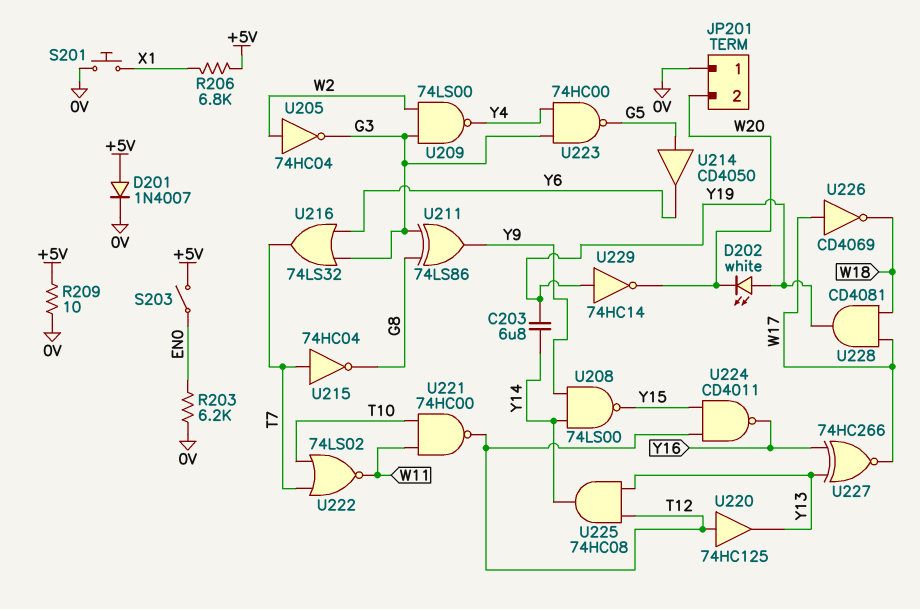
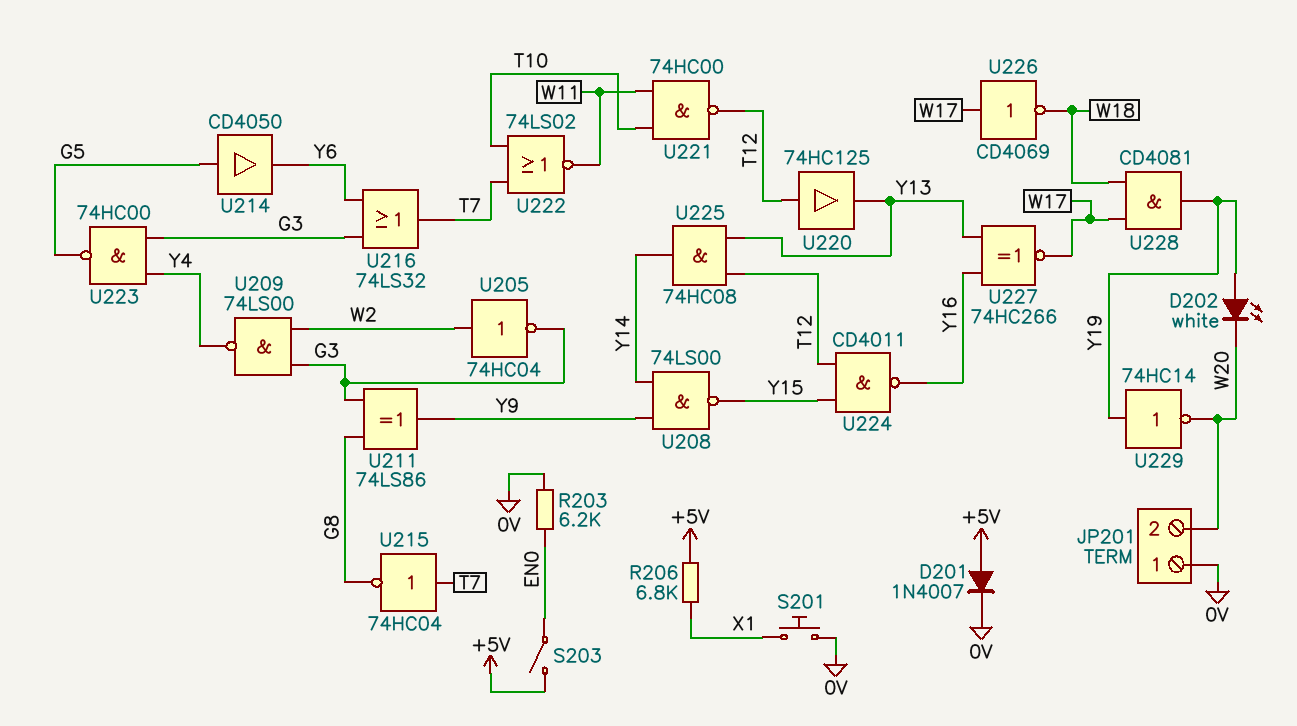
C203: 6.8uF (Y14, Y19) -> none
R209: 10 (+5V, 0V) -> none

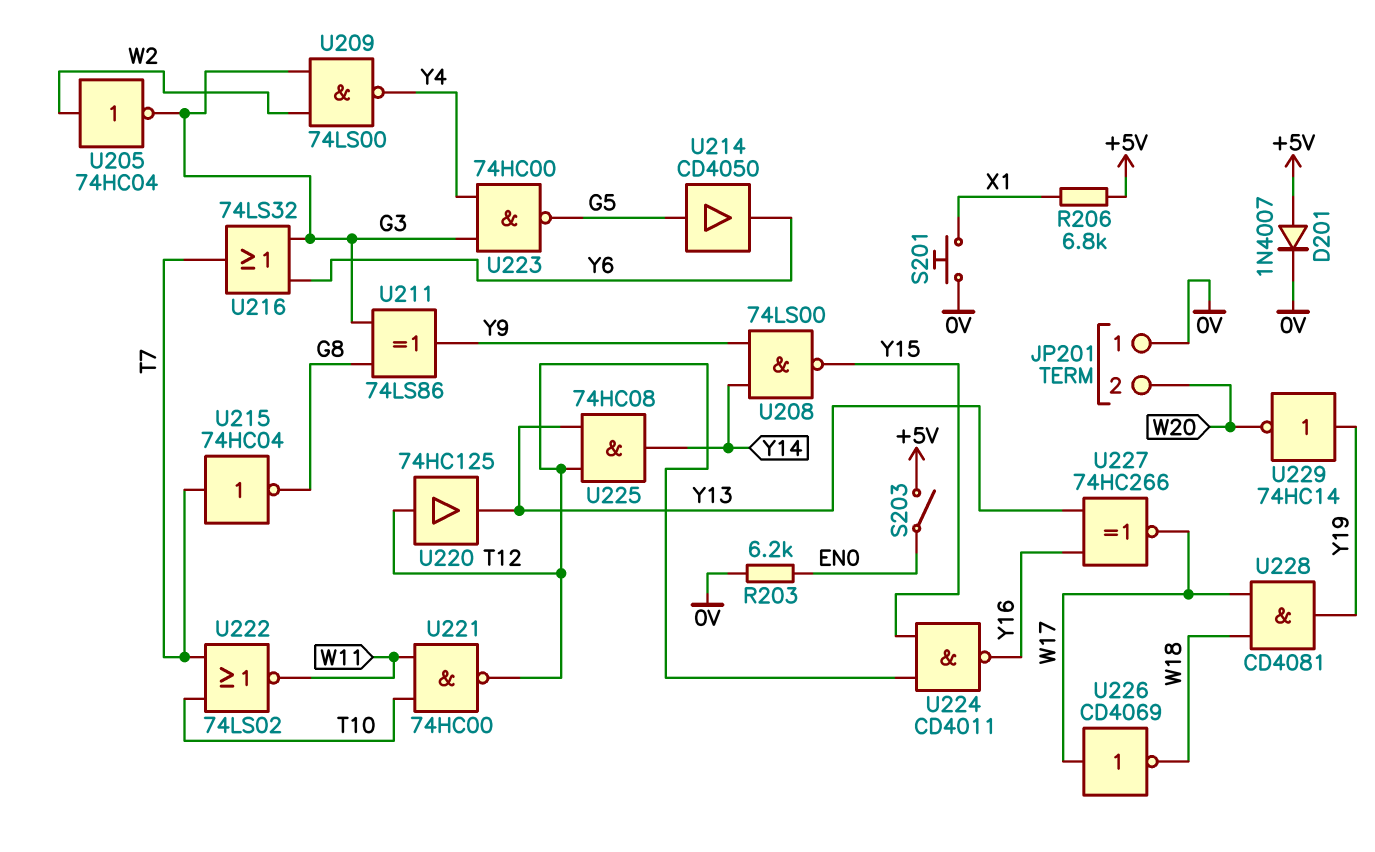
D202: LED white (A Y19, K W20) -> none

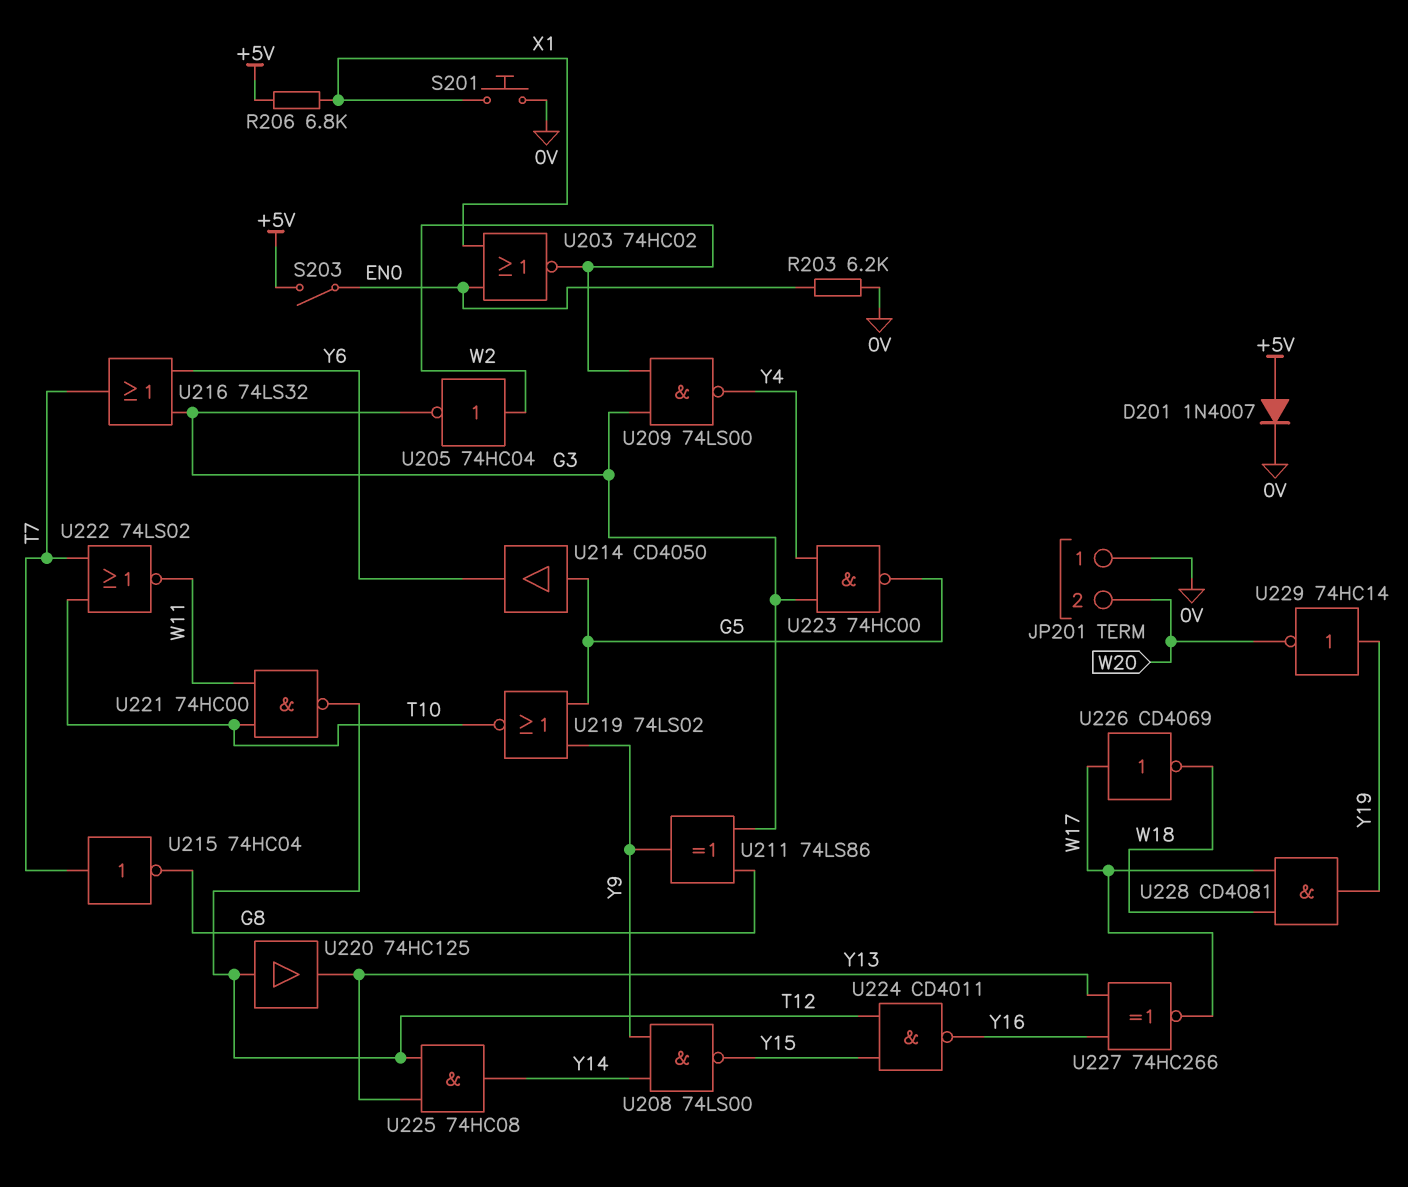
U203: none -> NOR 74HC02 (in EN0, in X1, out W2)
U219: none -> NOR 74LS02 (in G5, in Y9, out T10)

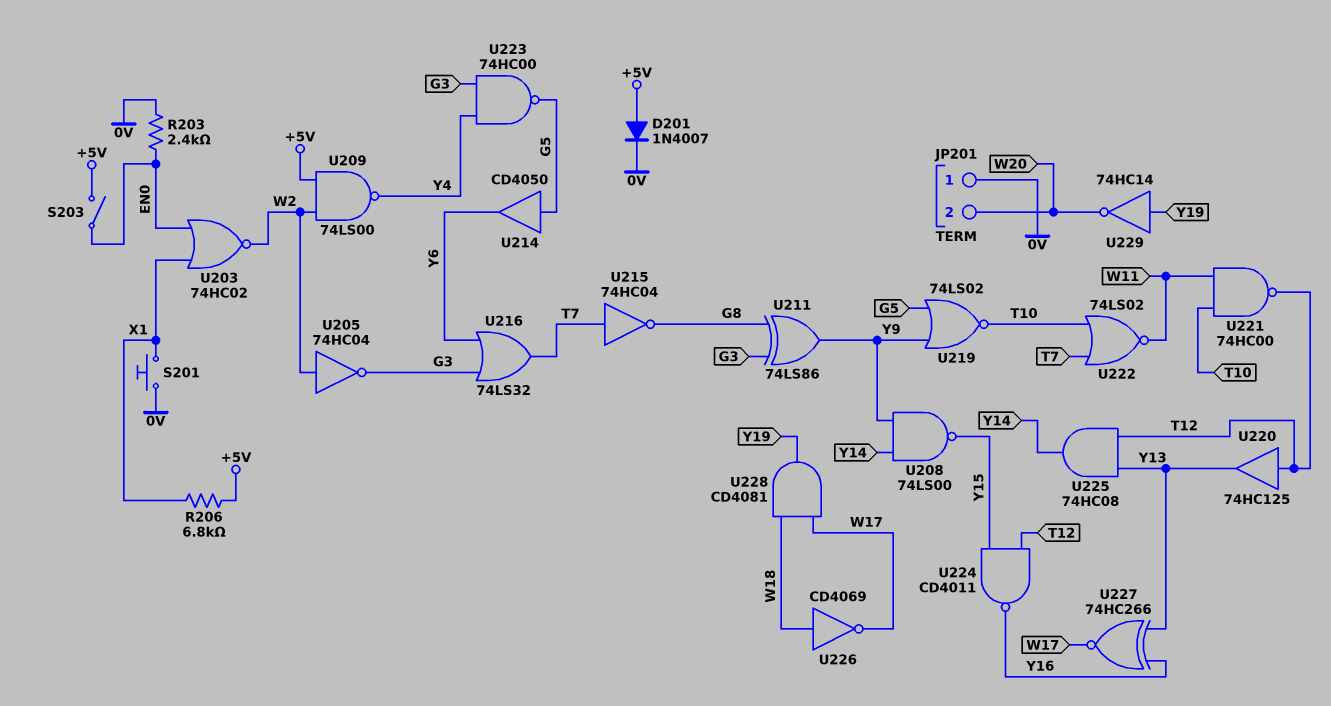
R203: 6.2k (0V, EN0) -> 2.4k (0V, EN0)
U209: NAND 74LS00 (in G3, in W2, out Y4) -> NAND 74LS00 (in +5V, in W2, out Y4)
U226: NOT CD4069 (in W17, out W18) -> NOT CD4069 (in W18, out W17)

